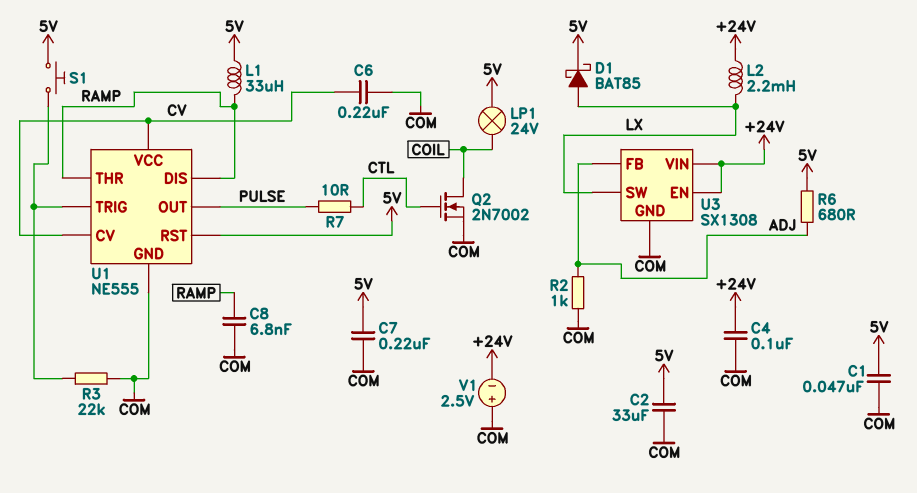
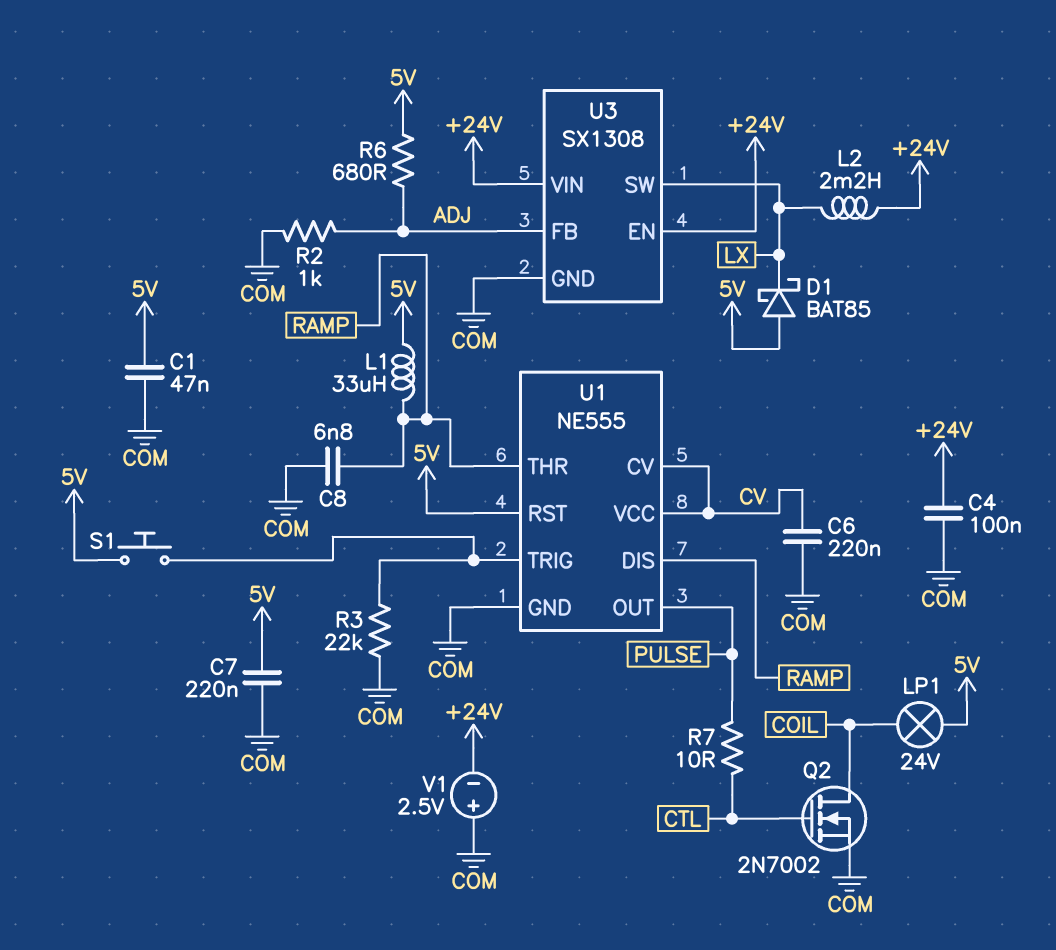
C2: 33uF (5V, COM) -> none
D1: schottky BAT85 (A LX, K 5V) -> schottky BAT85 (A 5V, K LX)

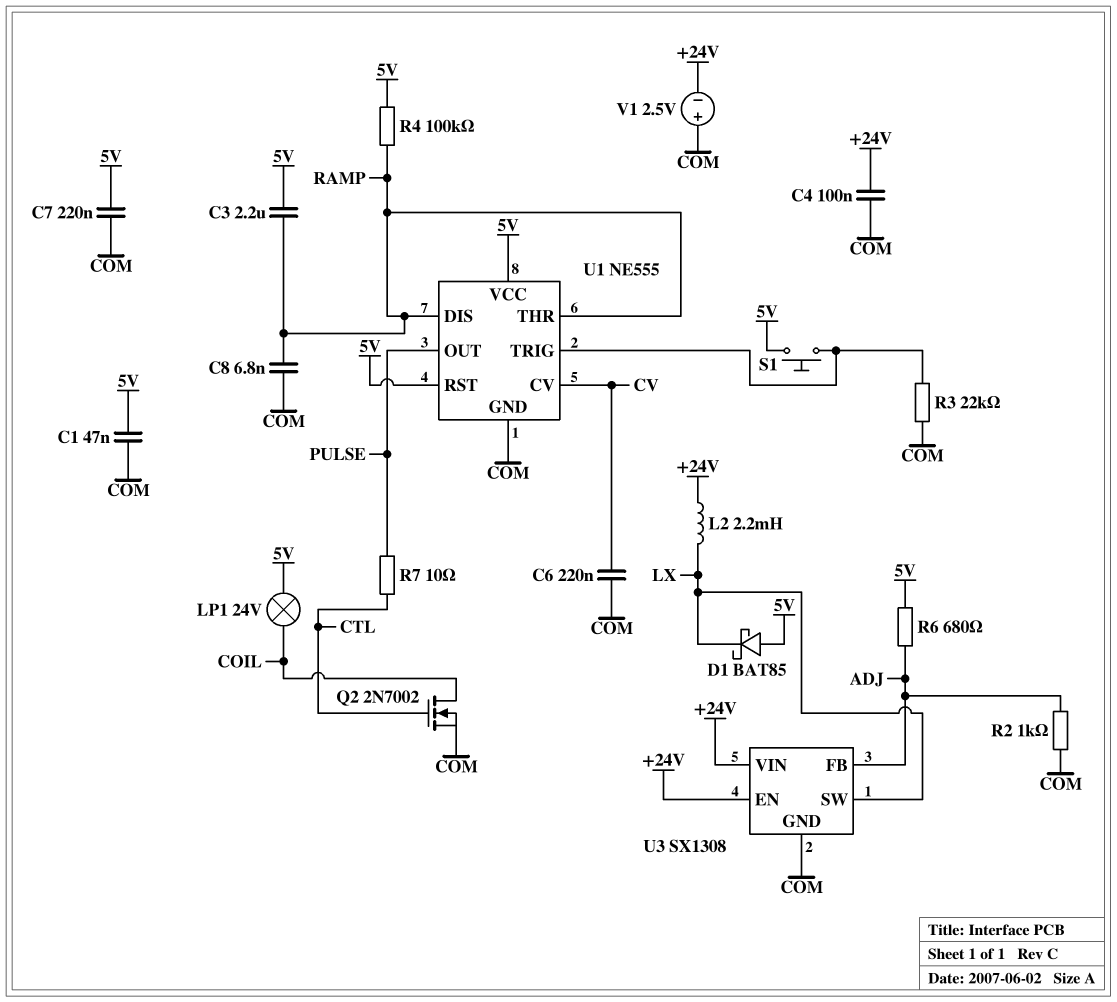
C3: none -> 2.2uF (5V, RAMP)
L1: 33uH (5V, RAMP) -> none
R4: none -> 100k (5V, RAMP)
U1 pin VCC: CV -> 5V

